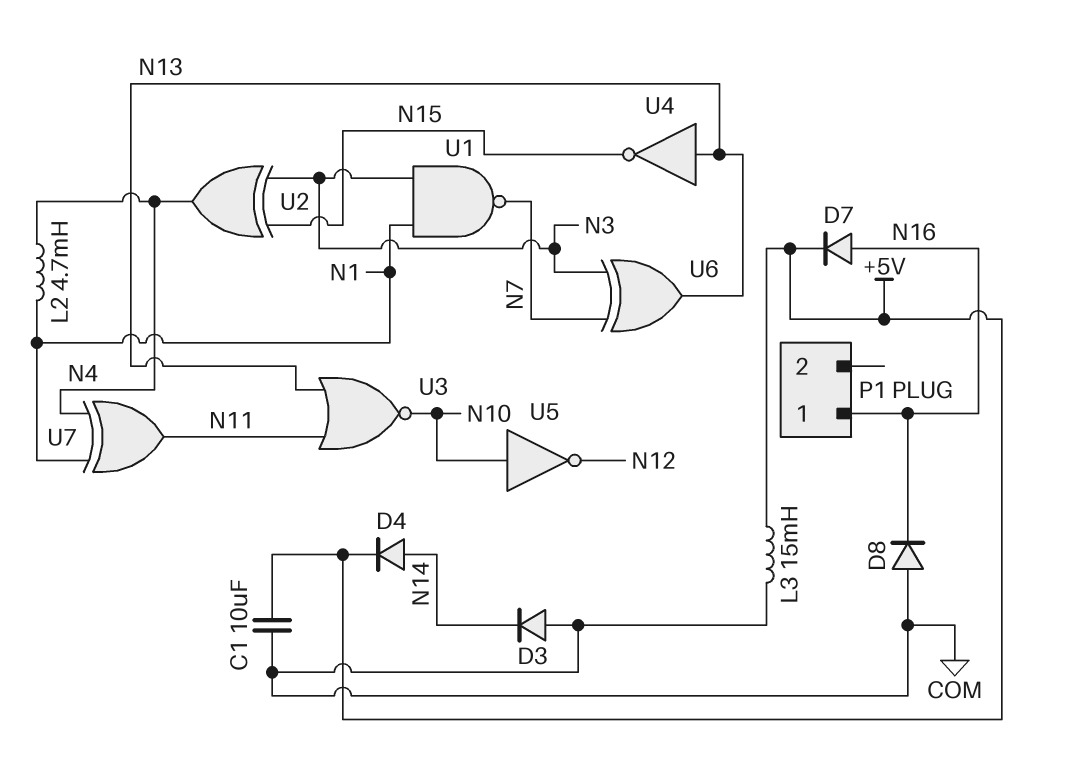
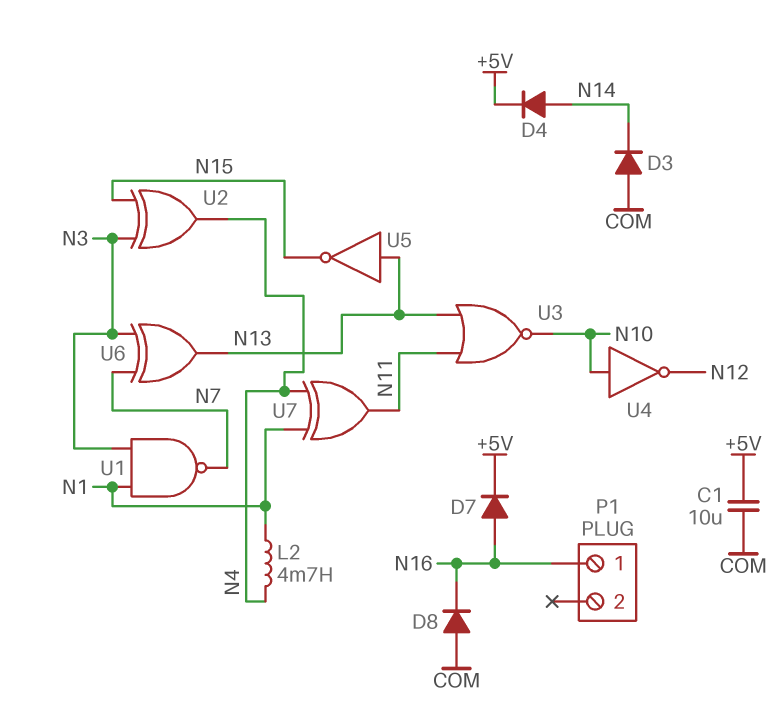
L3: 15mH (+5V, COM) -> none
U4: NOT (in N13, out N15) -> NOT (in N10, out N12)
U5: NOT (in N10, out N12) -> NOT (in N13, out N15)

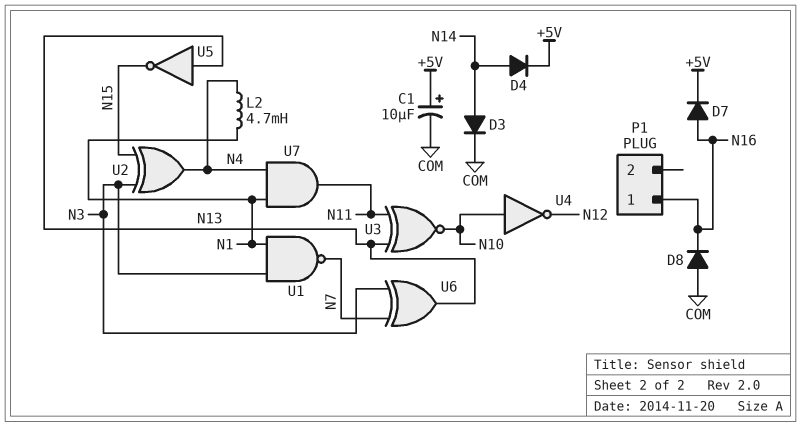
C1: 10uF (+5V, COM) -> 10uF (plus +5V, minus COM)
D3: diode (A COM, K N14) -> diode (A N14, K COM)
U3: NOR (in N11, in N13, out N10) -> XNOR (in N11, in N13, out N10)
U7: XOR (in N1, in N4, out N11) -> AND (in N1, in N4, out N11)

